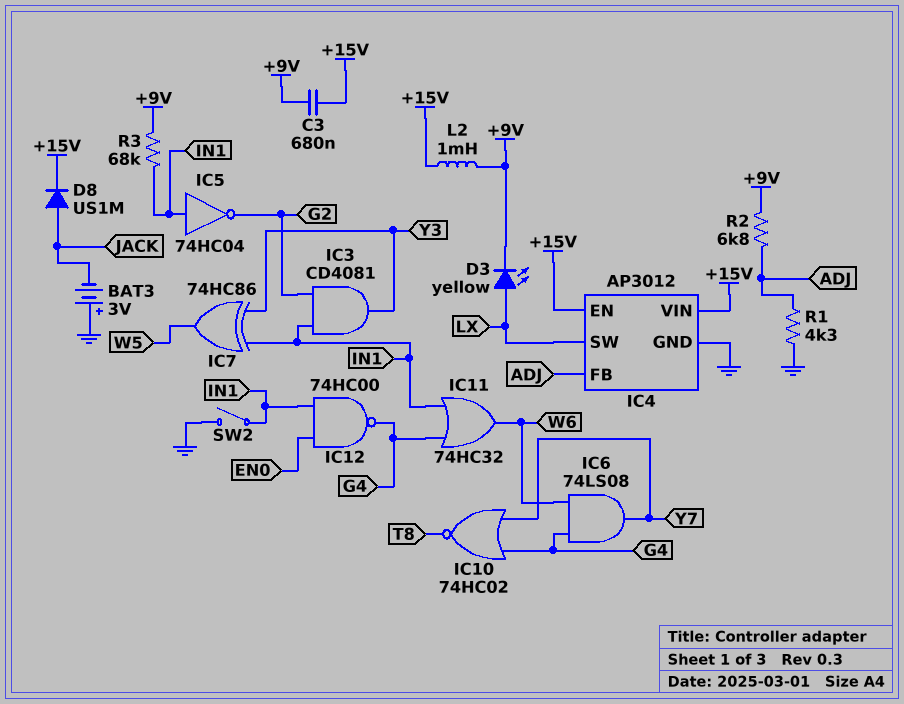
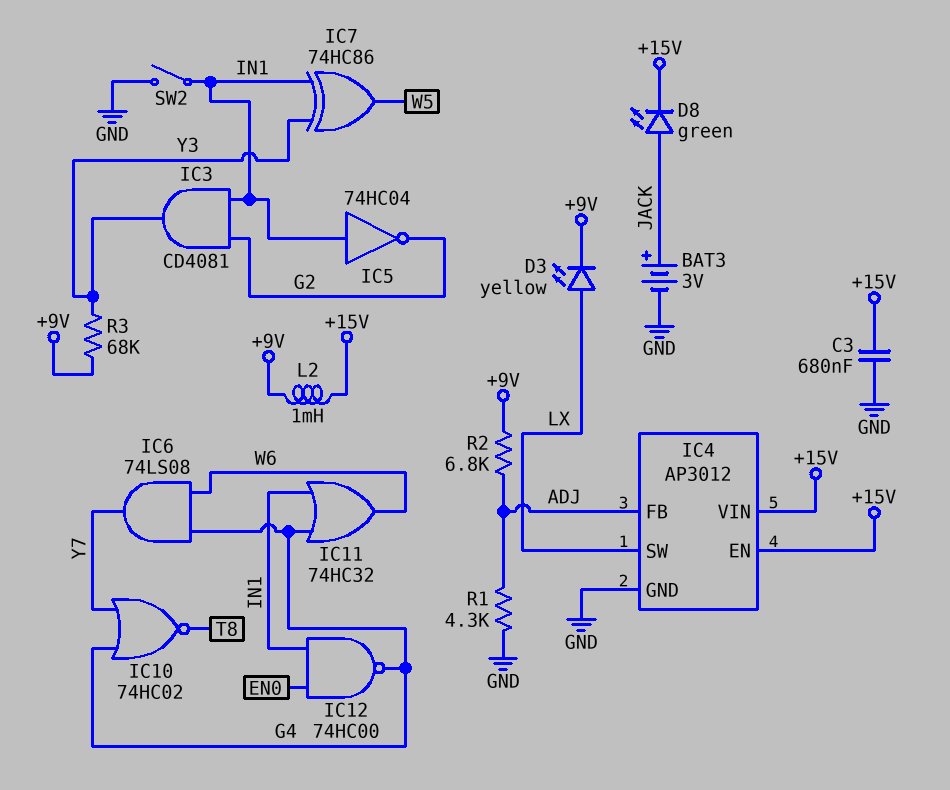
BAT3: 3V (plus GND, minus JACK) -> 3V (plus JACK, minus GND)
C3: 680nF (+9V, +15V) -> 680nF (+15V, GND)
D8: diode US1M (A JACK, K +15V) -> LED green (A JACK, K +15V)
R3: 68k (+9V, IN1) -> 68k (+9V, Y3)

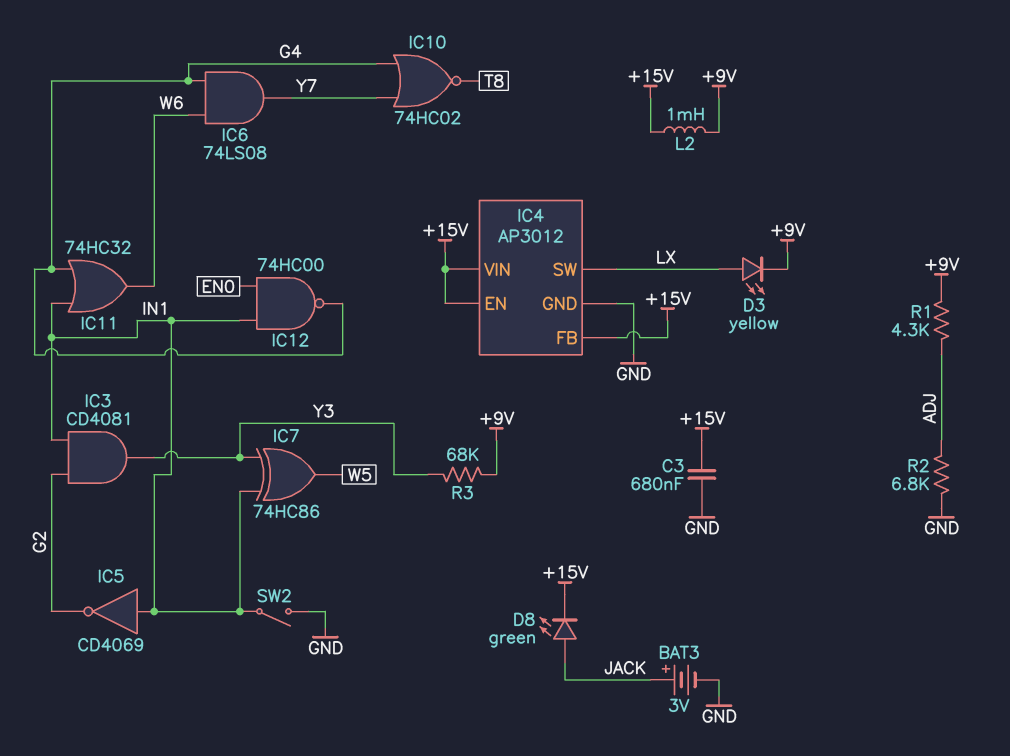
IC4 pin FB: ADJ -> +15V
IC5: NOT 74HC04 (in IN1, out G2) -> NOT CD4069 (in IN1, out G2)
R1: 4.3k (ADJ, GND) -> 4.3k (+9V, ADJ)
R2: 6.8k (+9V, ADJ) -> 6.8k (ADJ, GND)

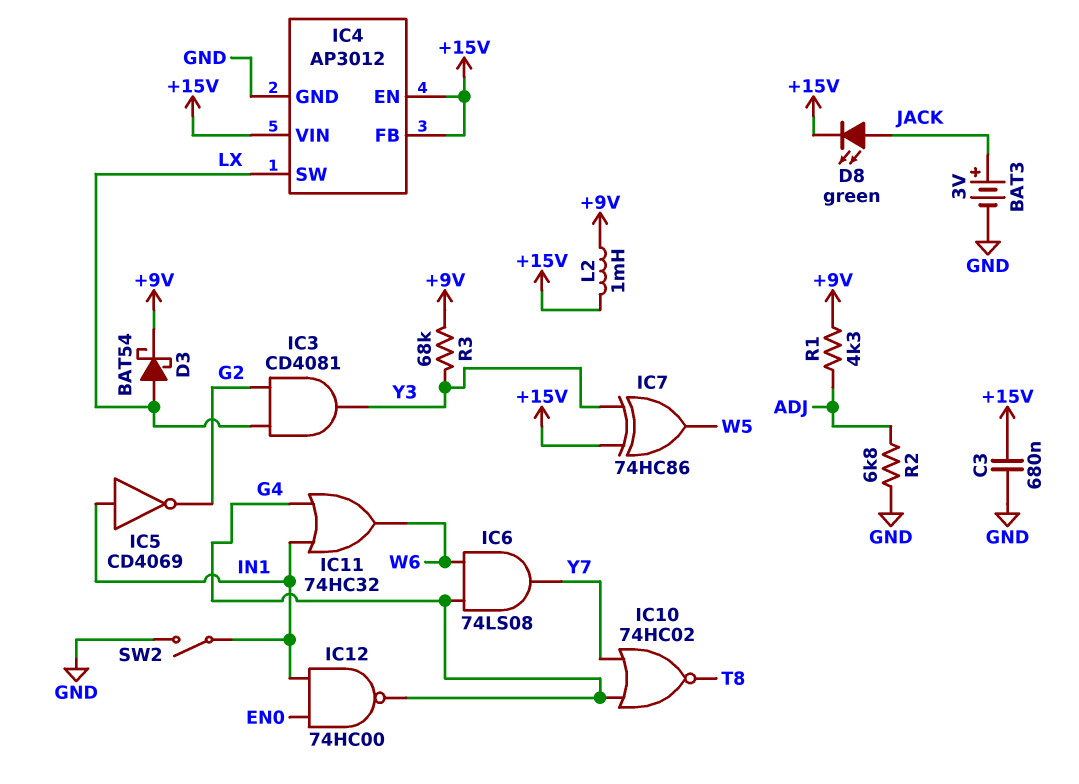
D3: LED yellow (A LX, K +9V) -> schottky BAT54 (A LX, K +9V)
IC3: AND CD4081 (in G2, in IN1, out Y3) -> AND CD4081 (in G2, in LX, out Y3)
IC7: XOR 74HC86 (in IN1, in Y3, out W5) -> XOR 74HC86 (in +15V, in Y3, out W5)

